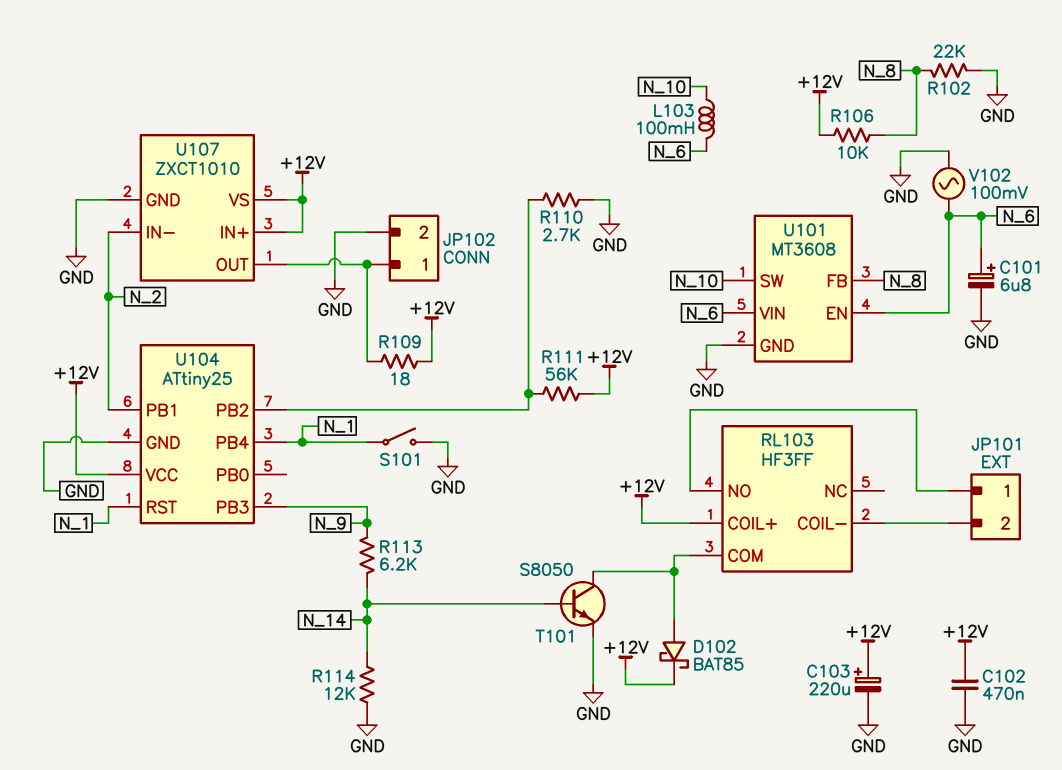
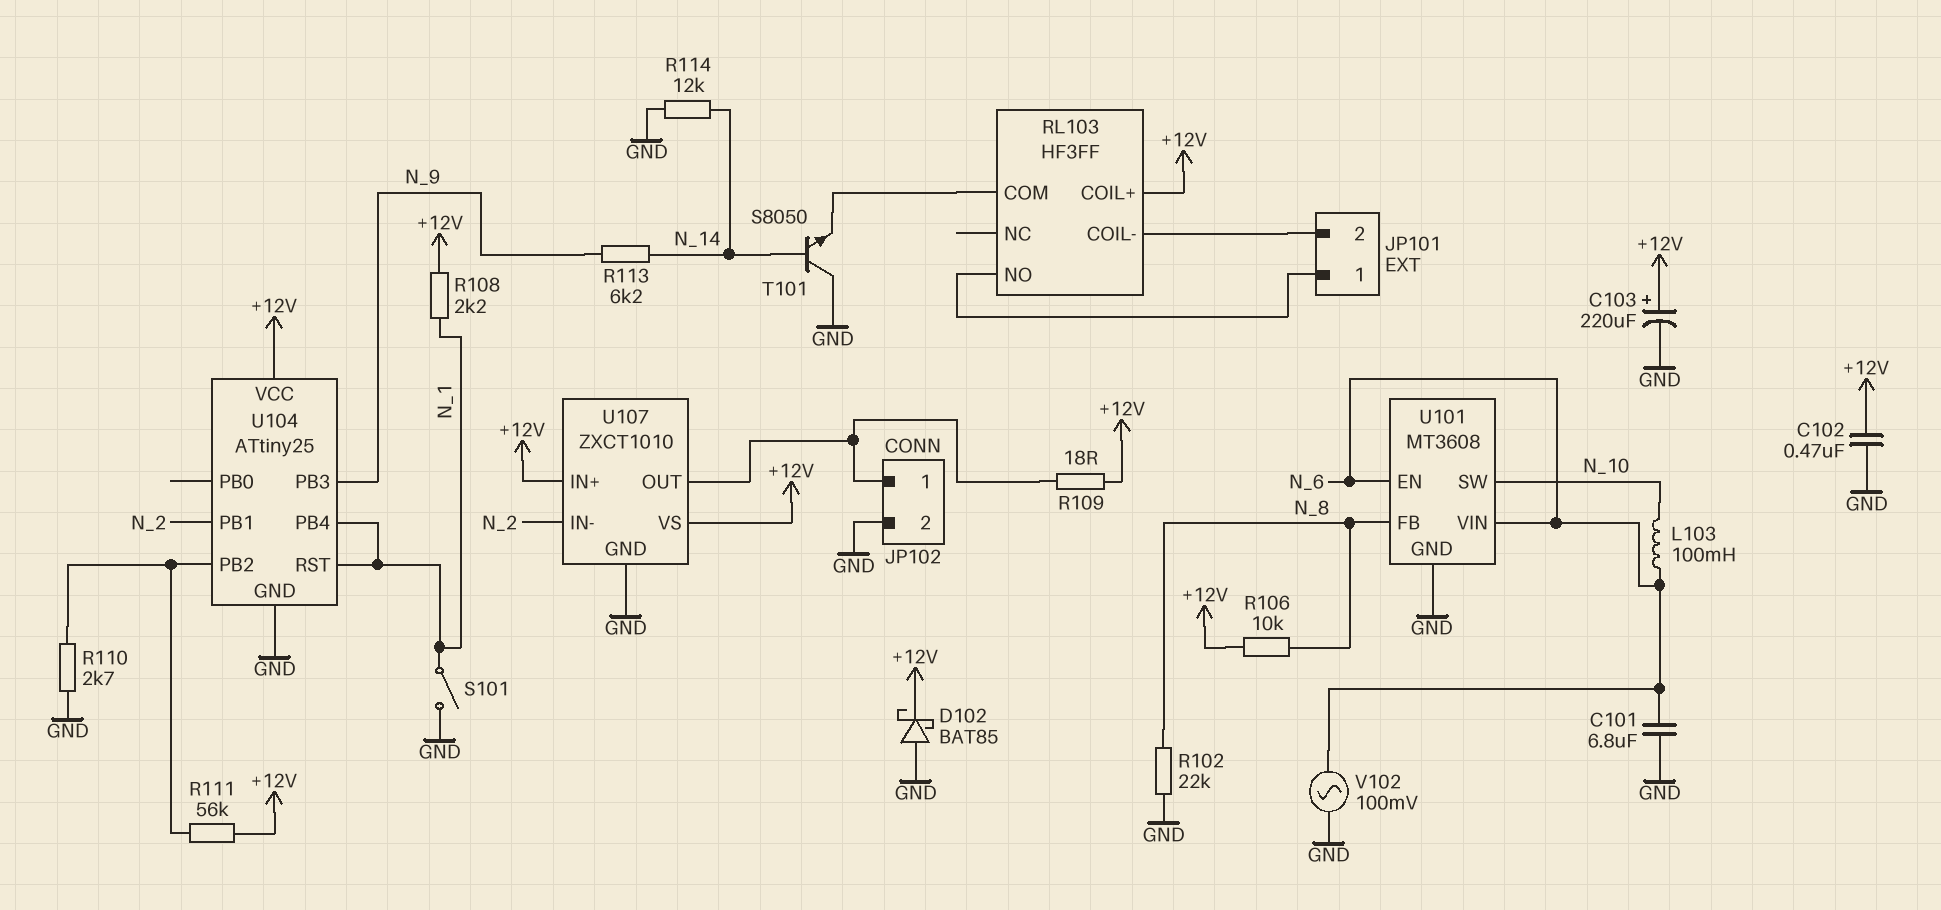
C101: 6.8uF (plus N_6, minus GND) -> 6.8uF (GND, N_6)
D102: schottky BAT85 (A RL103/COM, K +12V) -> schottky BAT85 (A GND, K +12V)
R108: none -> 2.2k (+12V, N_1)
T101: NPN S8050 (B N_14, C RL103/COM, E GND) -> NPN S8050 (B N_14, C GND, E RL103/COM)

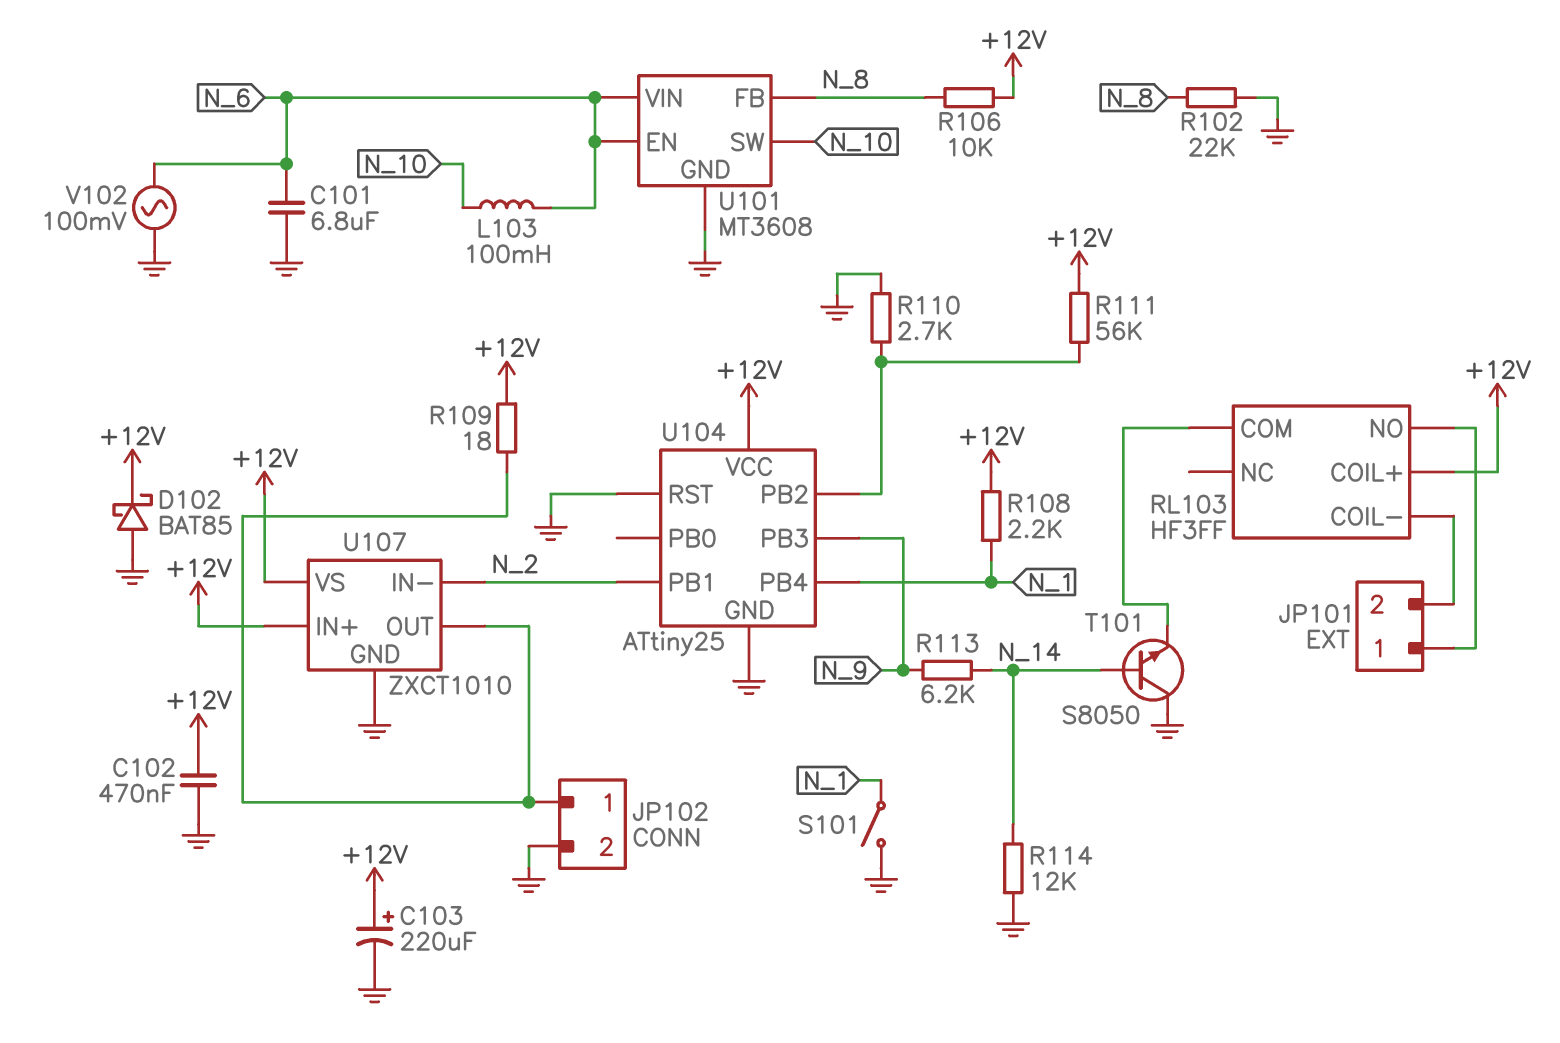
U104 pin RST: N_1 -> GND

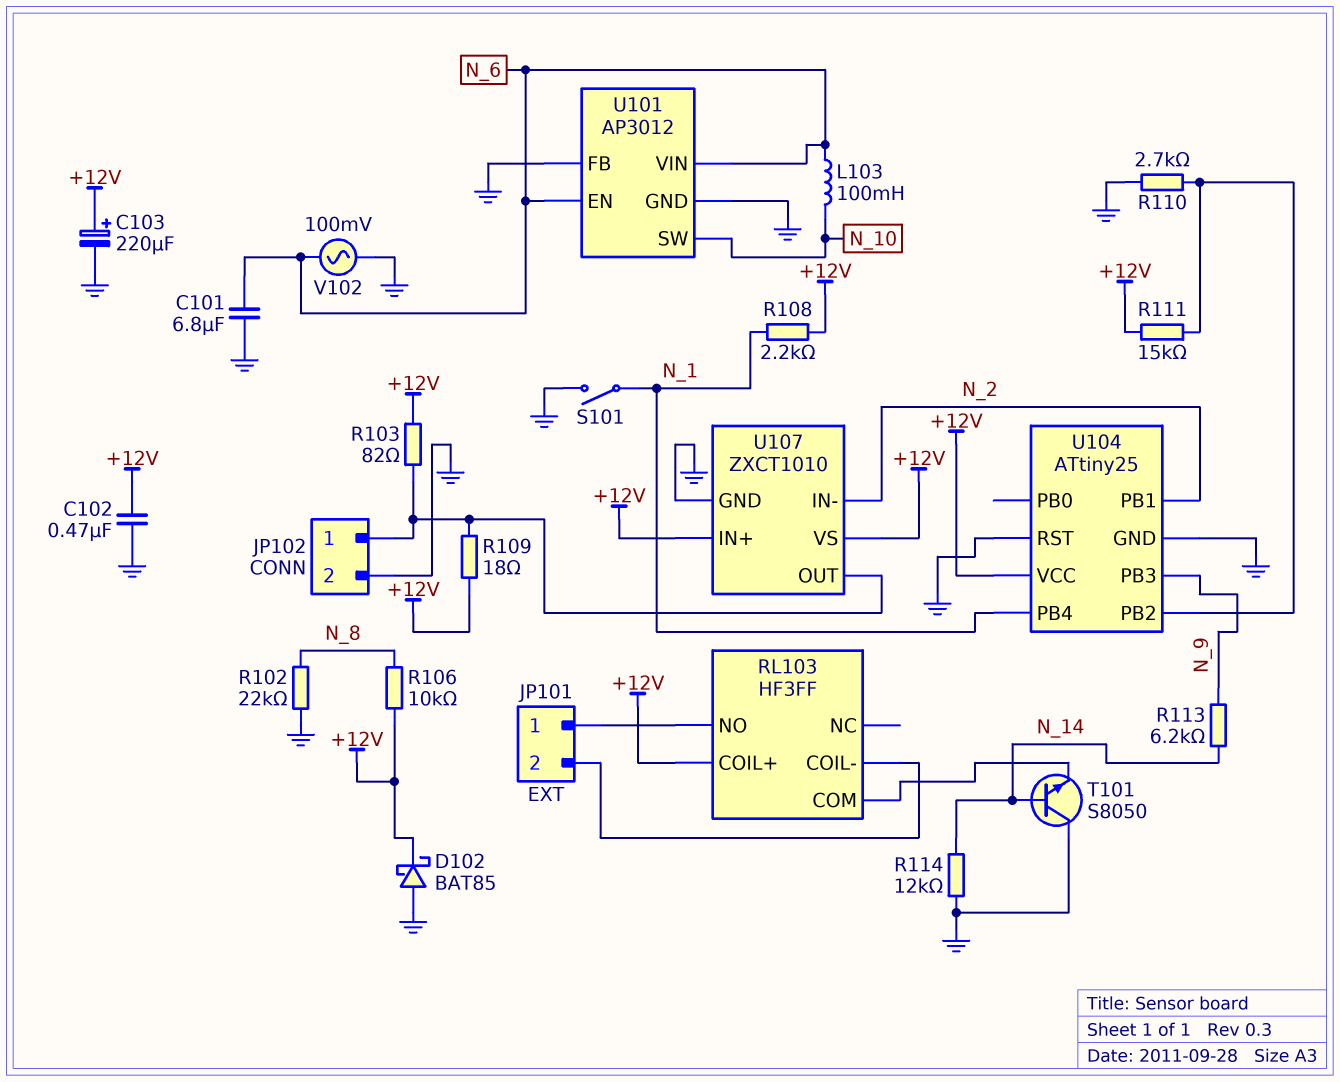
R103: none -> 82 (+12V, JP102/1)
R111: 56k (+12V, U104/PB2) -> 15k (+12V, U104/PB2)
U101: MT3608 -> AP3012
U101 pin FB: N_8 -> GND

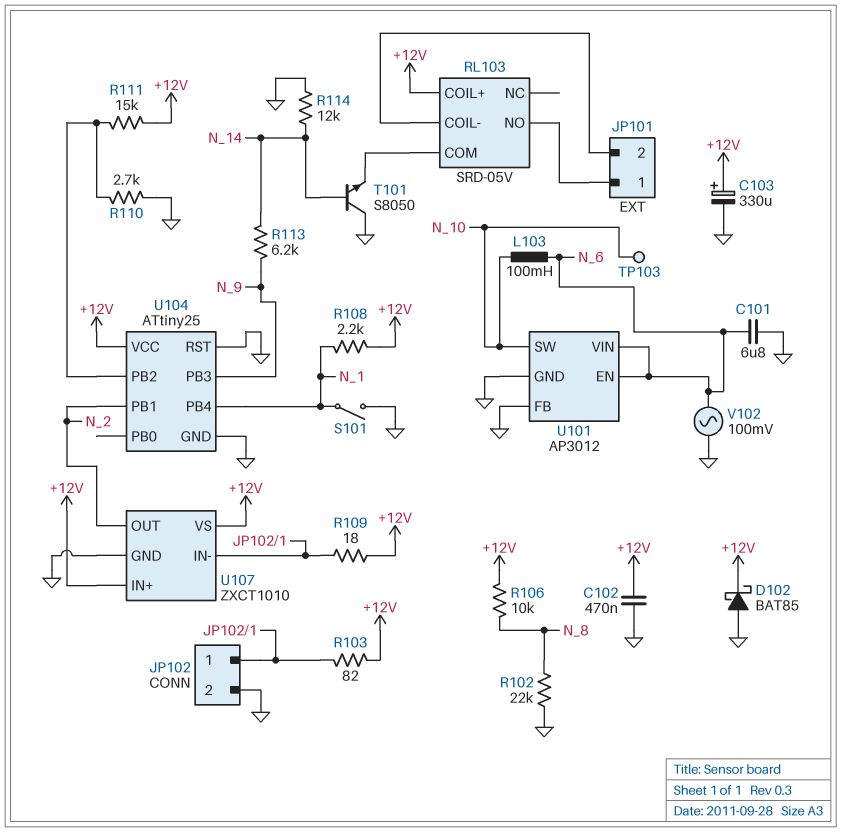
C103: 220uF (plus +12V, minus GND) -> 330uF (plus +12V, minus GND)
RL103: HF3FF -> SRD-05V
TP103: none -> test point (N_10)
U107 pin IN-: N_2 -> JP102/1
U107 pin OUT: JP102/1 -> N_2

